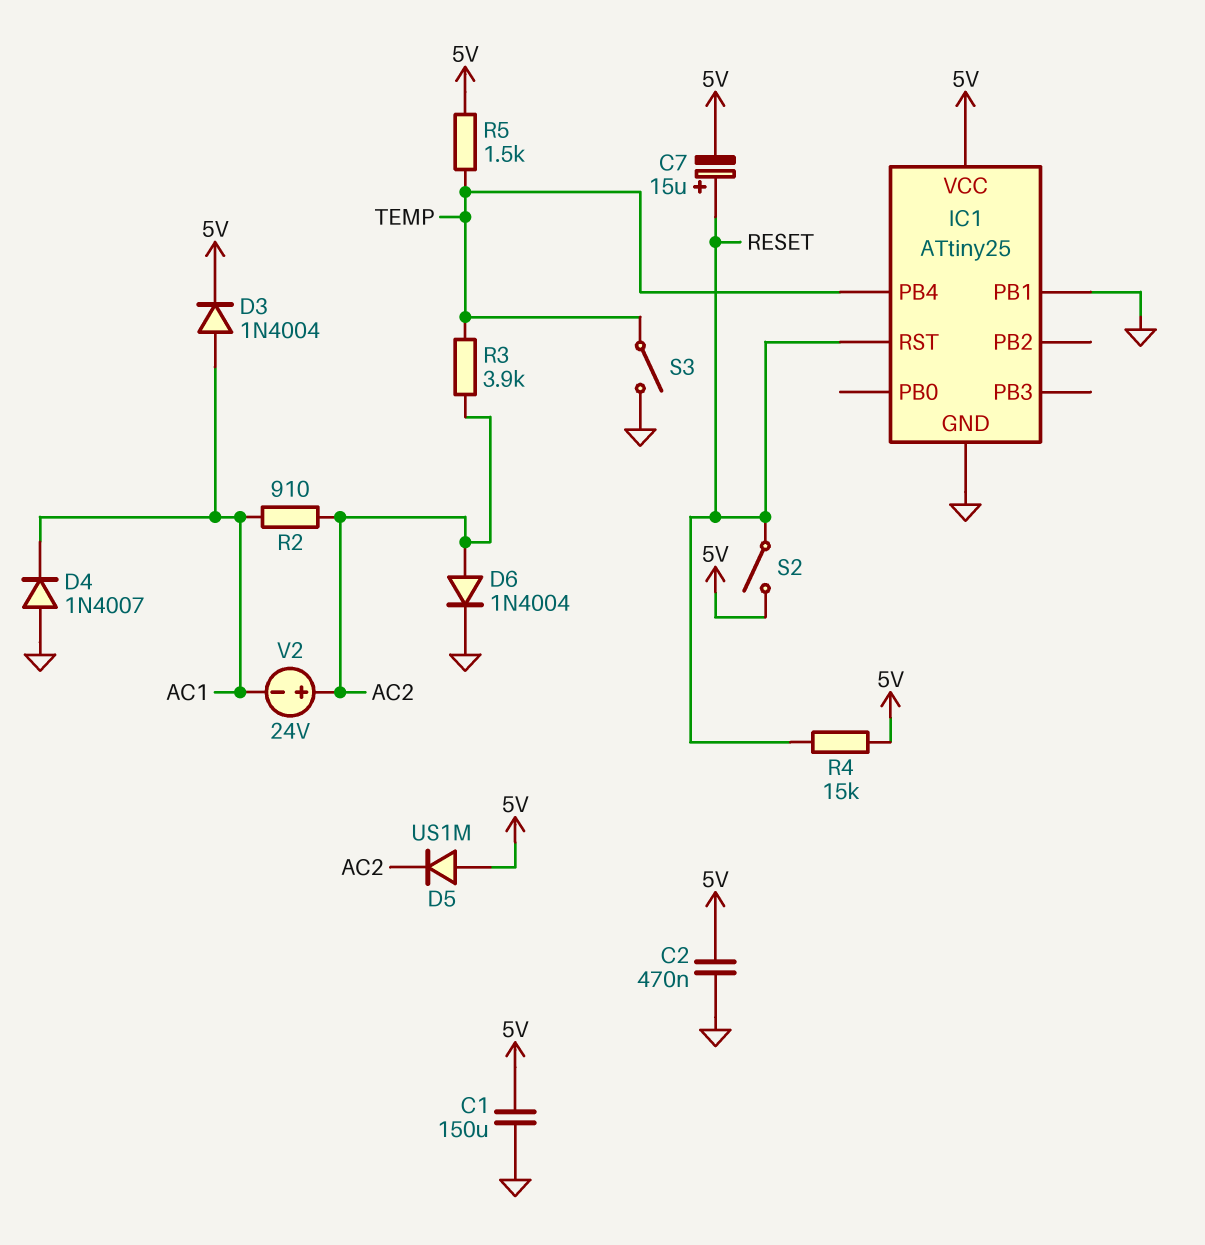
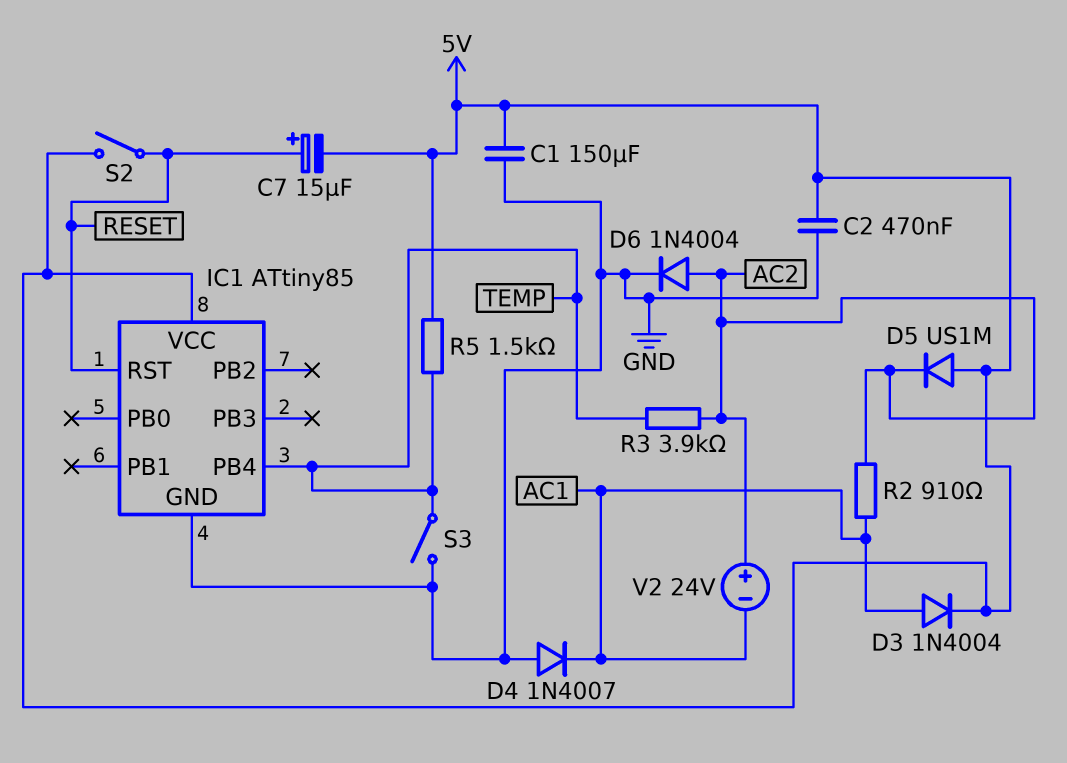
IC1: ATtiny25 -> ATtiny85
IC1 pin PB1: GND -> none
R4: 15k (5V, RESET) -> none

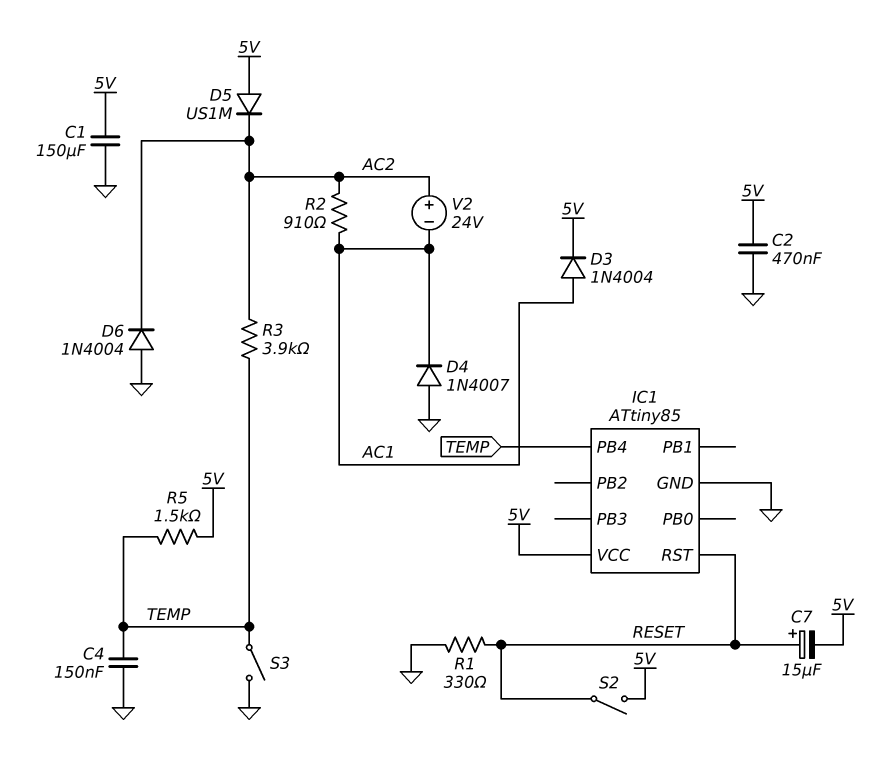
C4: none -> 150nF (GND, TEMP)
D6: diode 1N4004 (A AC2, K GND) -> diode 1N4004 (A GND, K AC2)
R1: none -> 330 (GND, RESET)

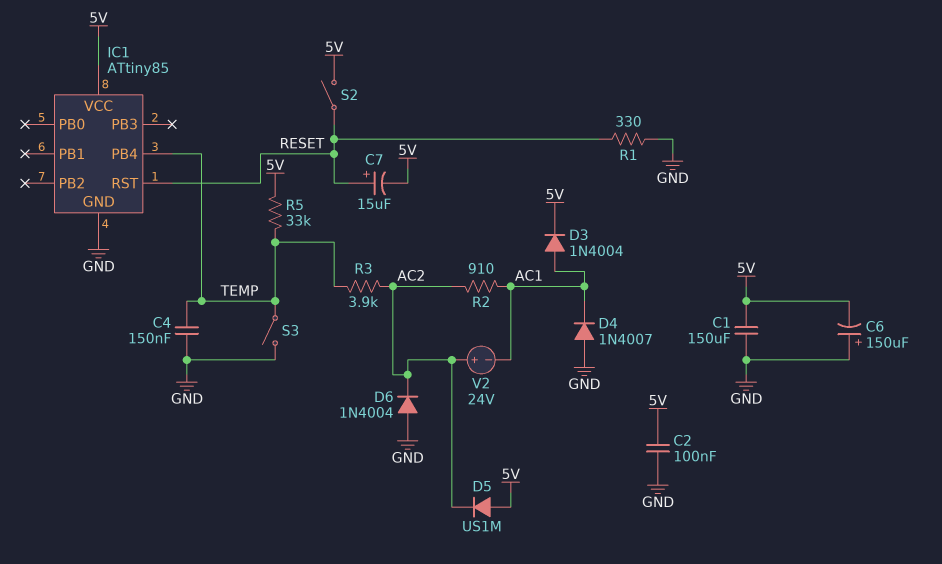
C2: 470nF (5V, GND) -> 100nF (5V, GND)
C6: none -> 150uF (plus GND, minus 5V)
R5: 1.5k (5V, TEMP) -> 33k (5V, TEMP)

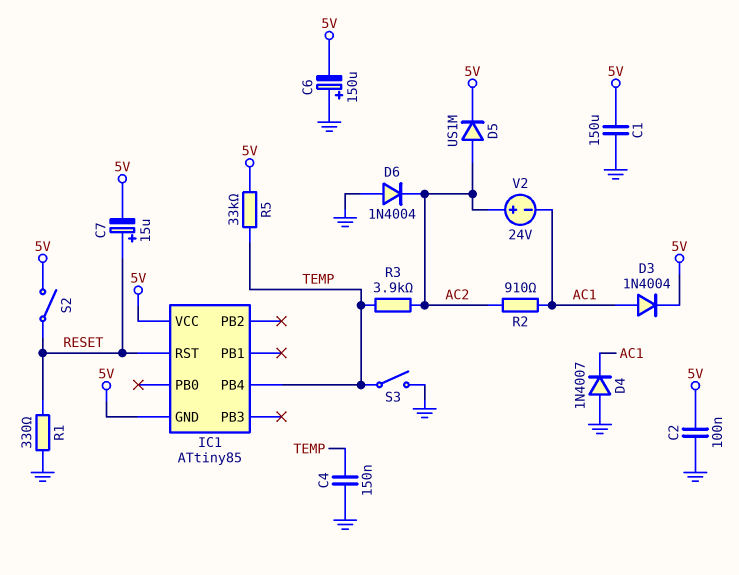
D5: diode US1M (A 5V, K AC2) -> diode US1M (A AC2, K 5V)
IC1 pin GND: GND -> 5V

